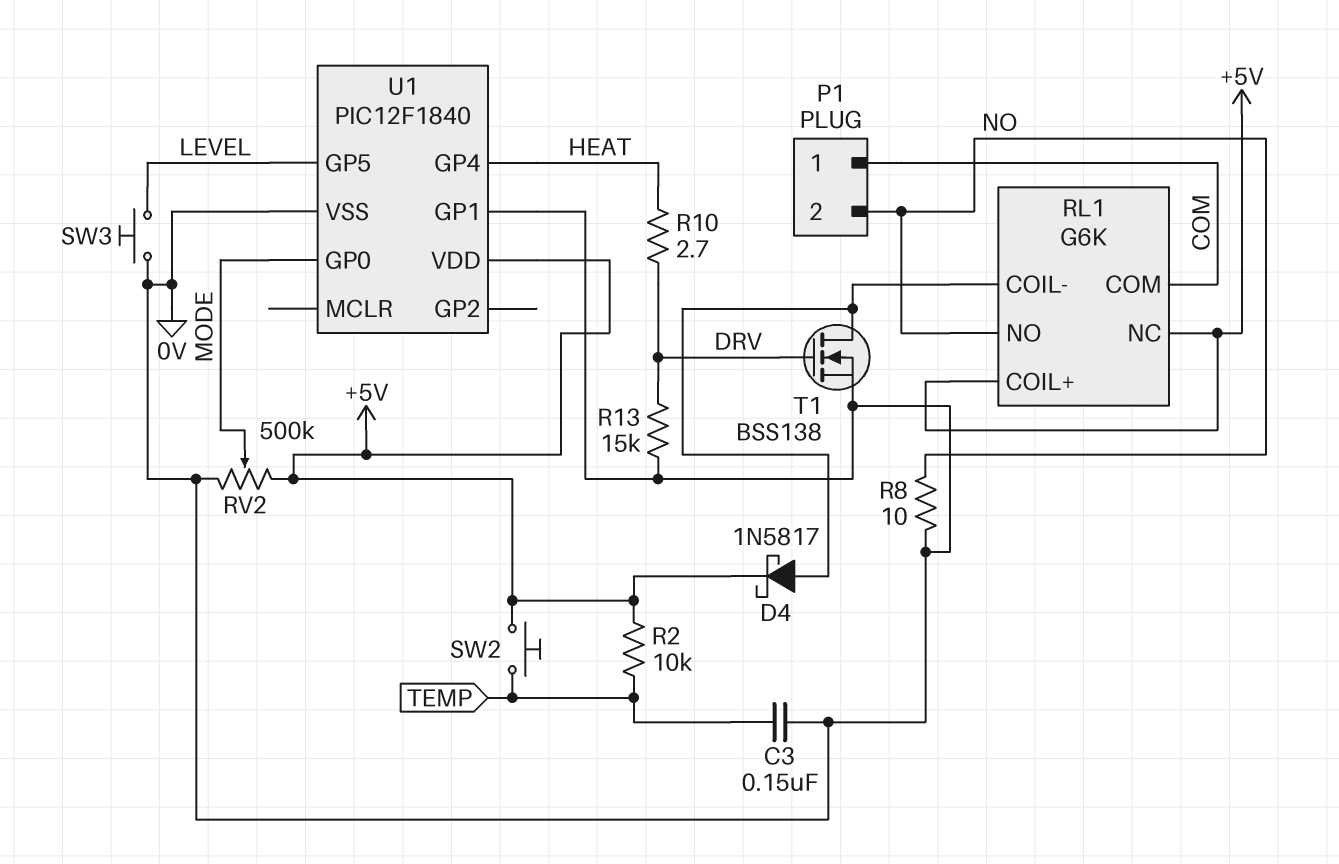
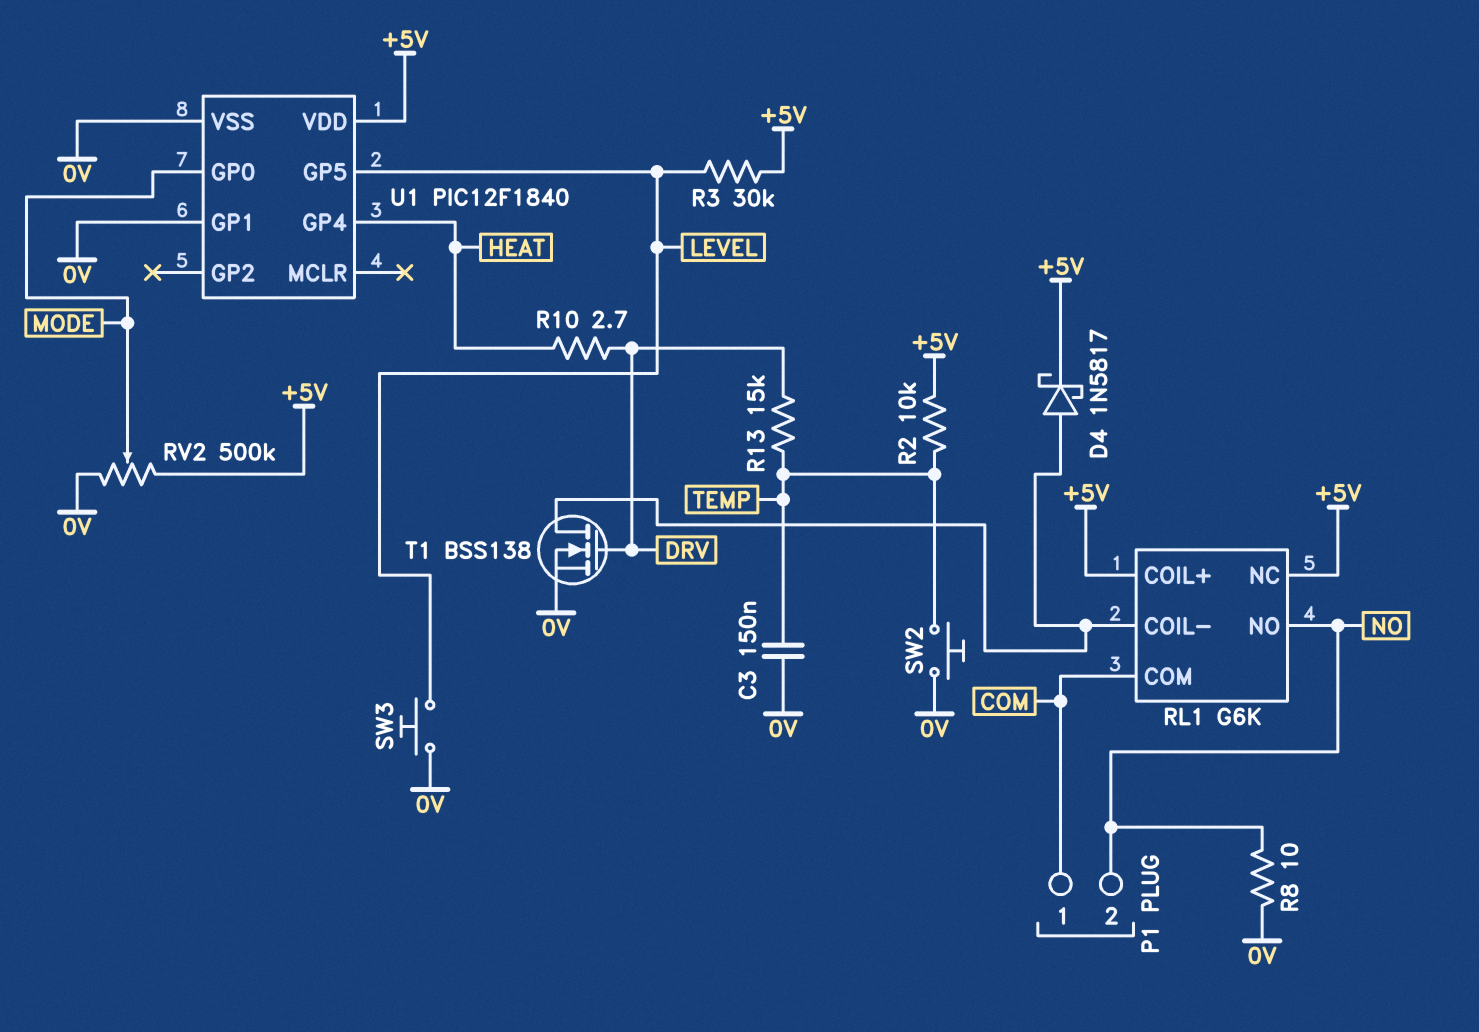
R3: none -> 30k (+5V, LEVEL)
R13: 15k (0V, DRV) -> 15k (DRV, TEMP)
SW2: button (+5V, TEMP) -> button (0V, TEMP)

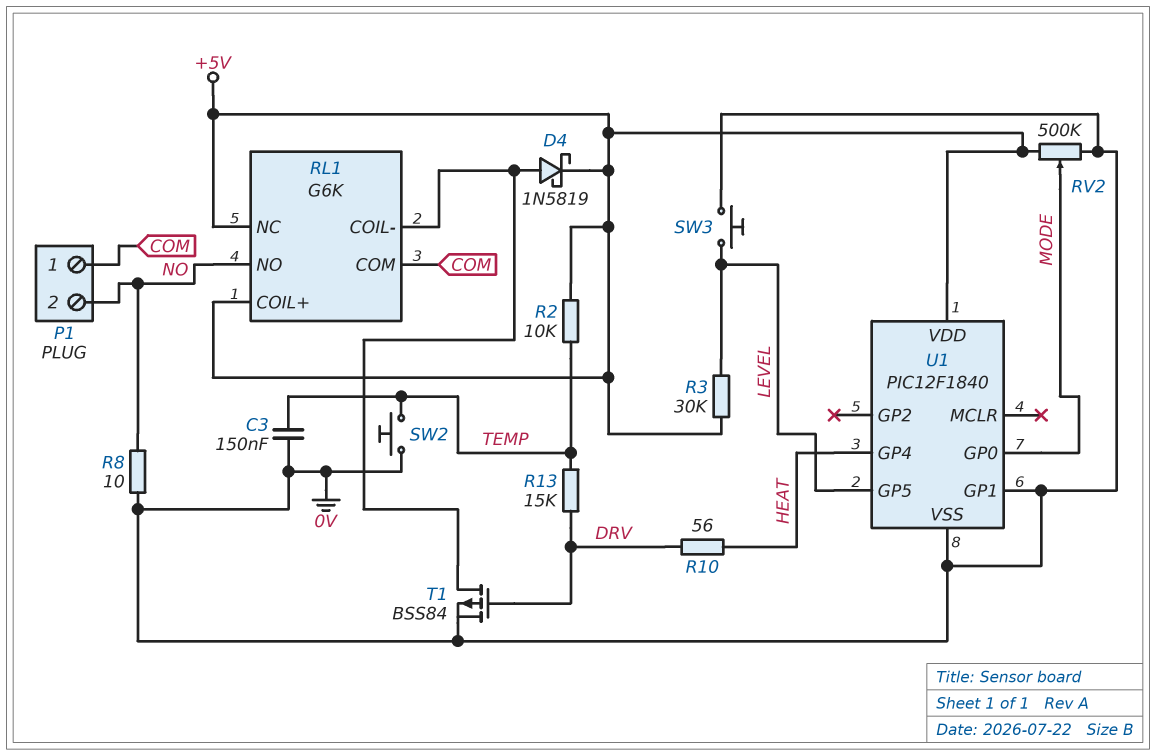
D4: schottky 1N5817 (A RL1/COIL-, K +5V) -> schottky 1N5819 (A RL1/COIL-, K +5V)
R10: 2.7 (DRV, HEAT) -> 56 (DRV, HEAT)
T1: NMOS BSS138 (G DRV, D RL1/COIL-, S 0V) -> PMOS BSS84 (G DRV, D RL1/COIL-, S 0V)

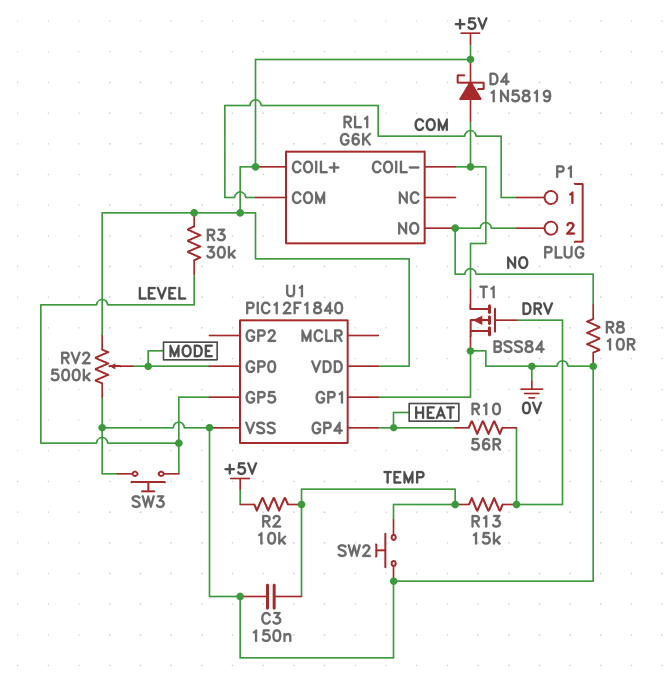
RL1 pin NC: +5V -> none

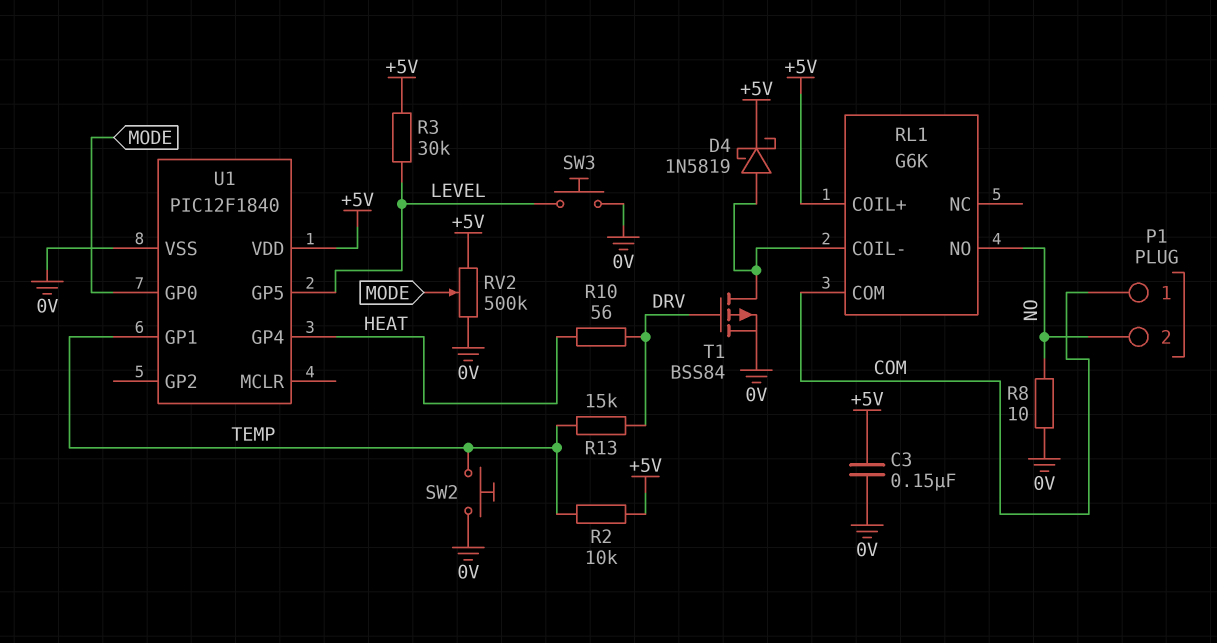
C3: 150nF (0V, TEMP) -> 150nF (+5V, 0V)
U1 pin GP1: 0V -> TEMP

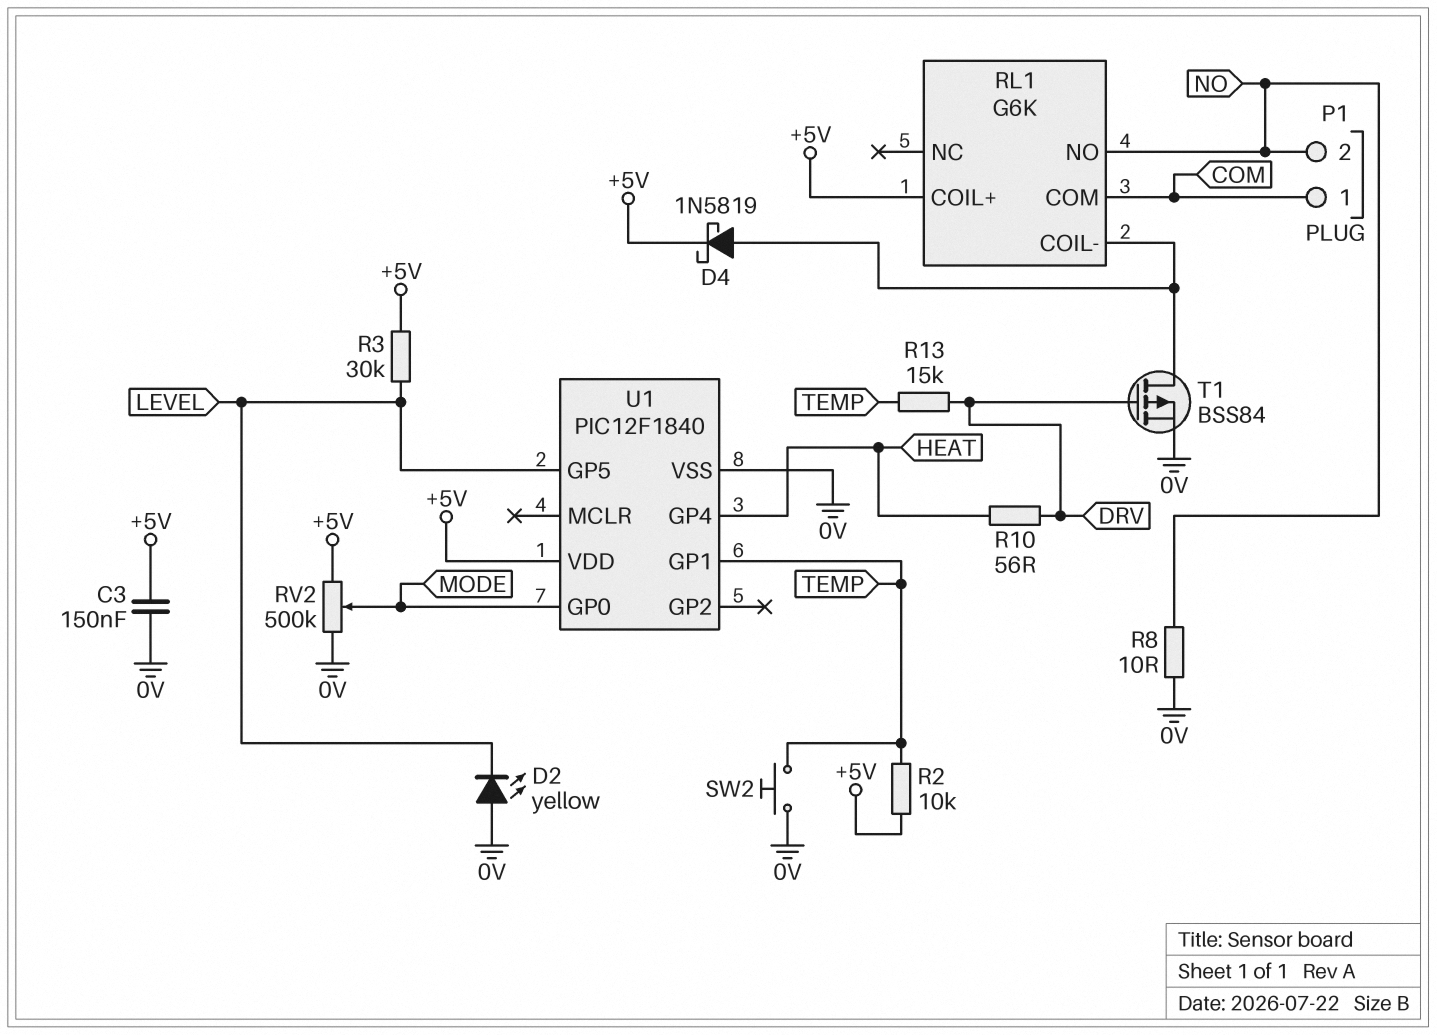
D2: none -> LED yellow (A 0V, K LEVEL)
SW3: button (0V, LEVEL) -> none

